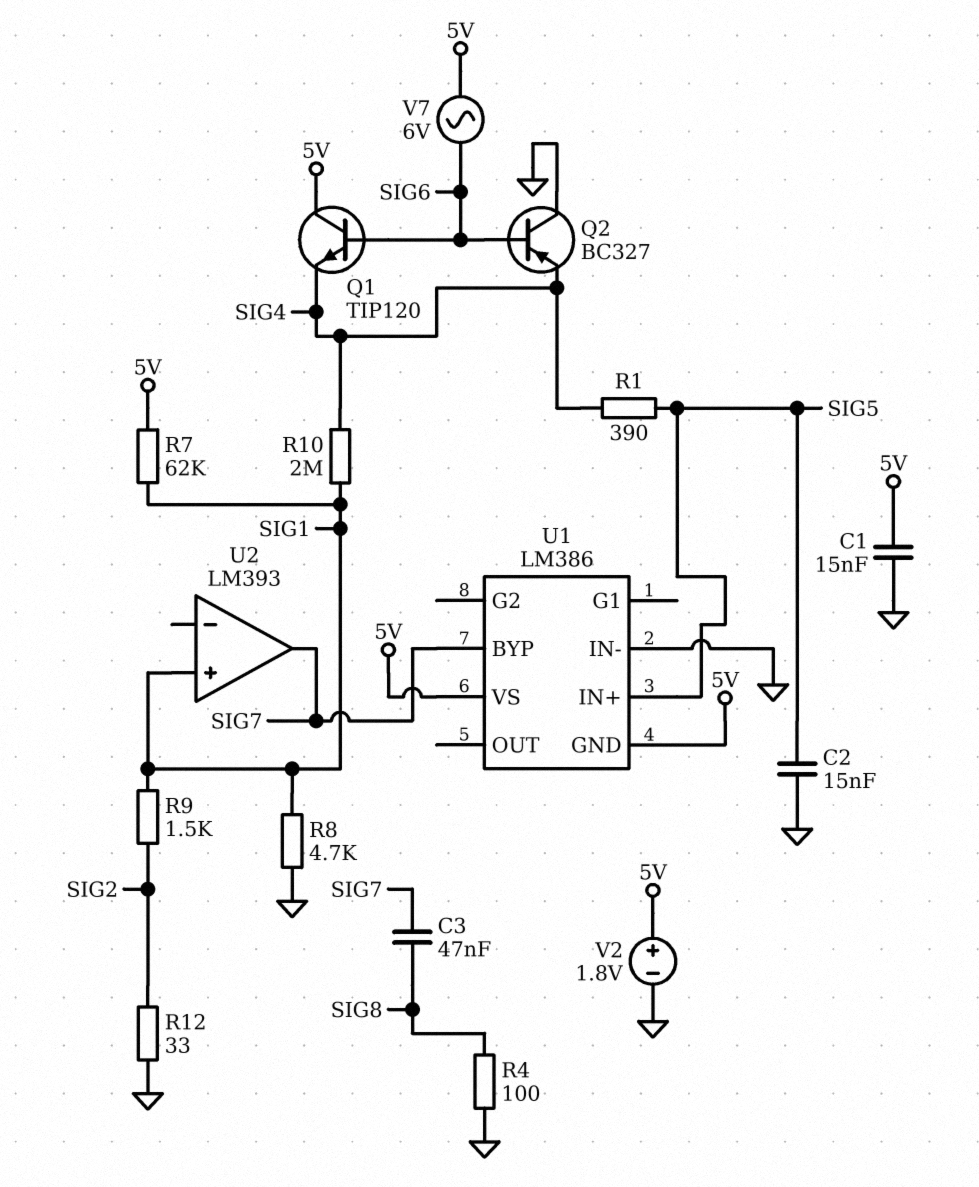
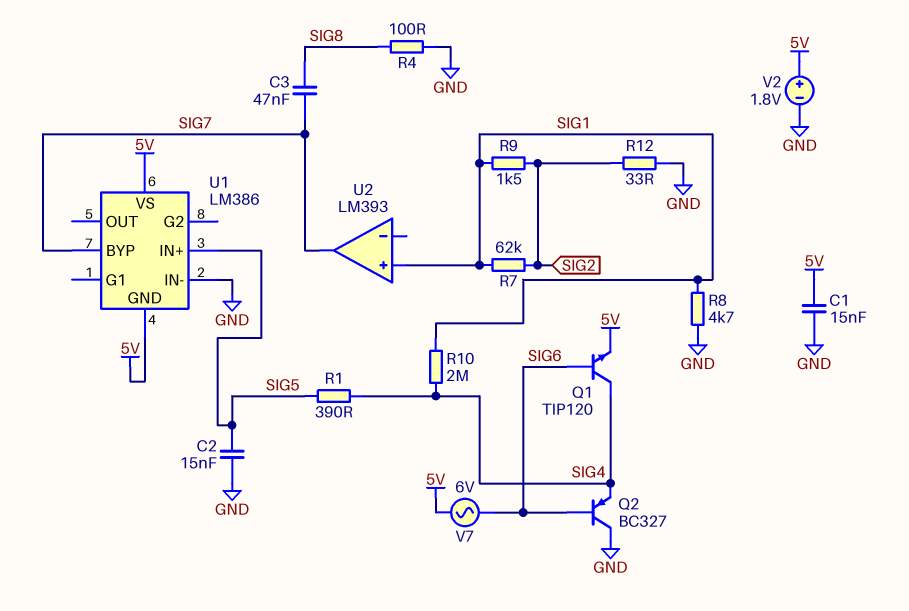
Q1: NPN TIP120 (B SIG6, C 5V, E SIG4) -> NPN TIP120 (B SIG6, C SIG4, E 5V)
R7: 62k (5V, SIG1) -> 62k (SIG1, SIG2)

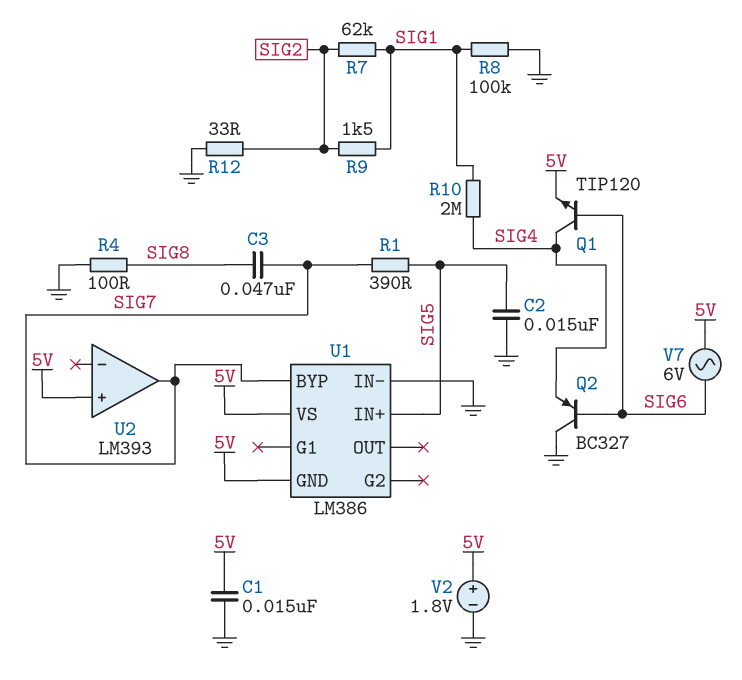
R1: 390 (SIG4, SIG5) -> 390 (SIG5, SIG7)
R8: 4.7k (GND, SIG1) -> 100k (GND, SIG1)
U2 pin in+: SIG1 -> 5V

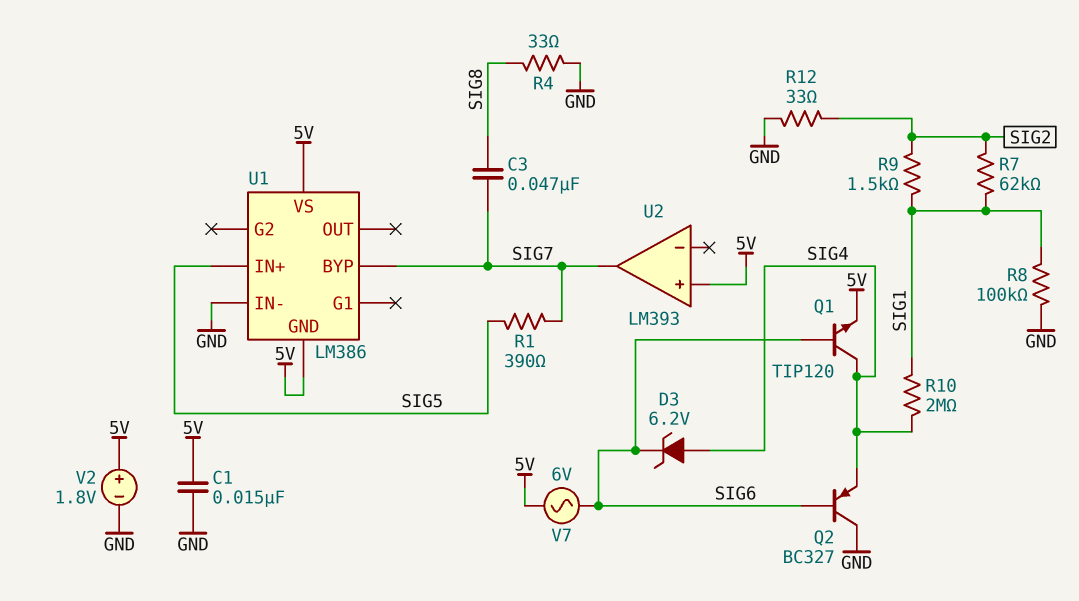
C2: 15nF (GND, SIG5) -> none
D3: none -> zener 6.2V (A SIG4, K SIG6)
R4: 100 (GND, SIG8) -> 33 (GND, SIG8)

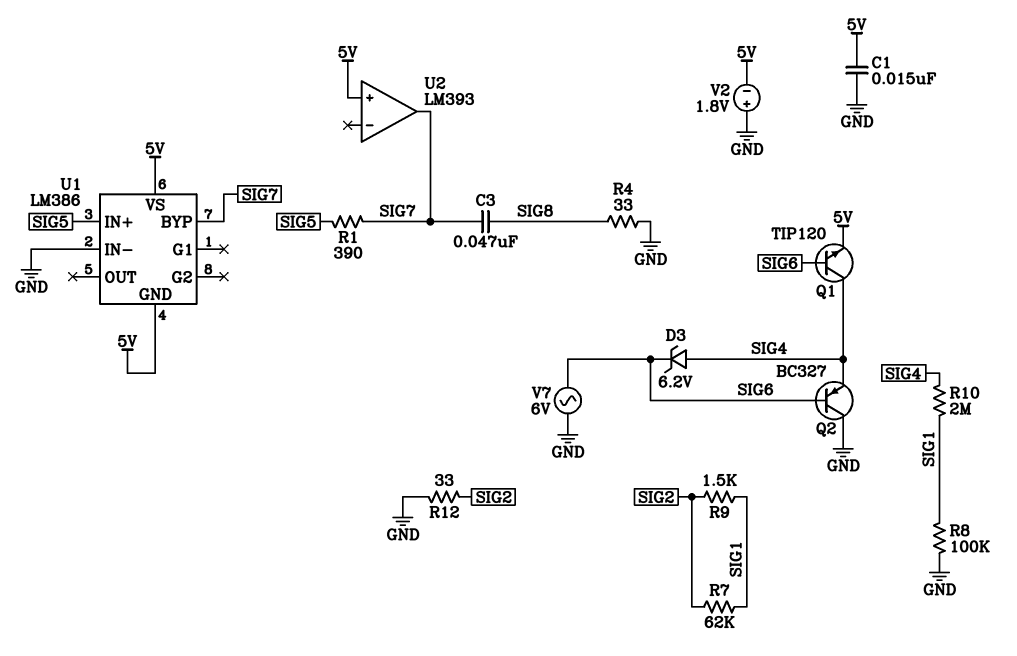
V2: 1.8V (plus 5V, minus GND) -> 1.8V (plus GND, minus 5V)
V7: AC 6V (5V, SIG6) -> AC 6V (GND, SIG6)

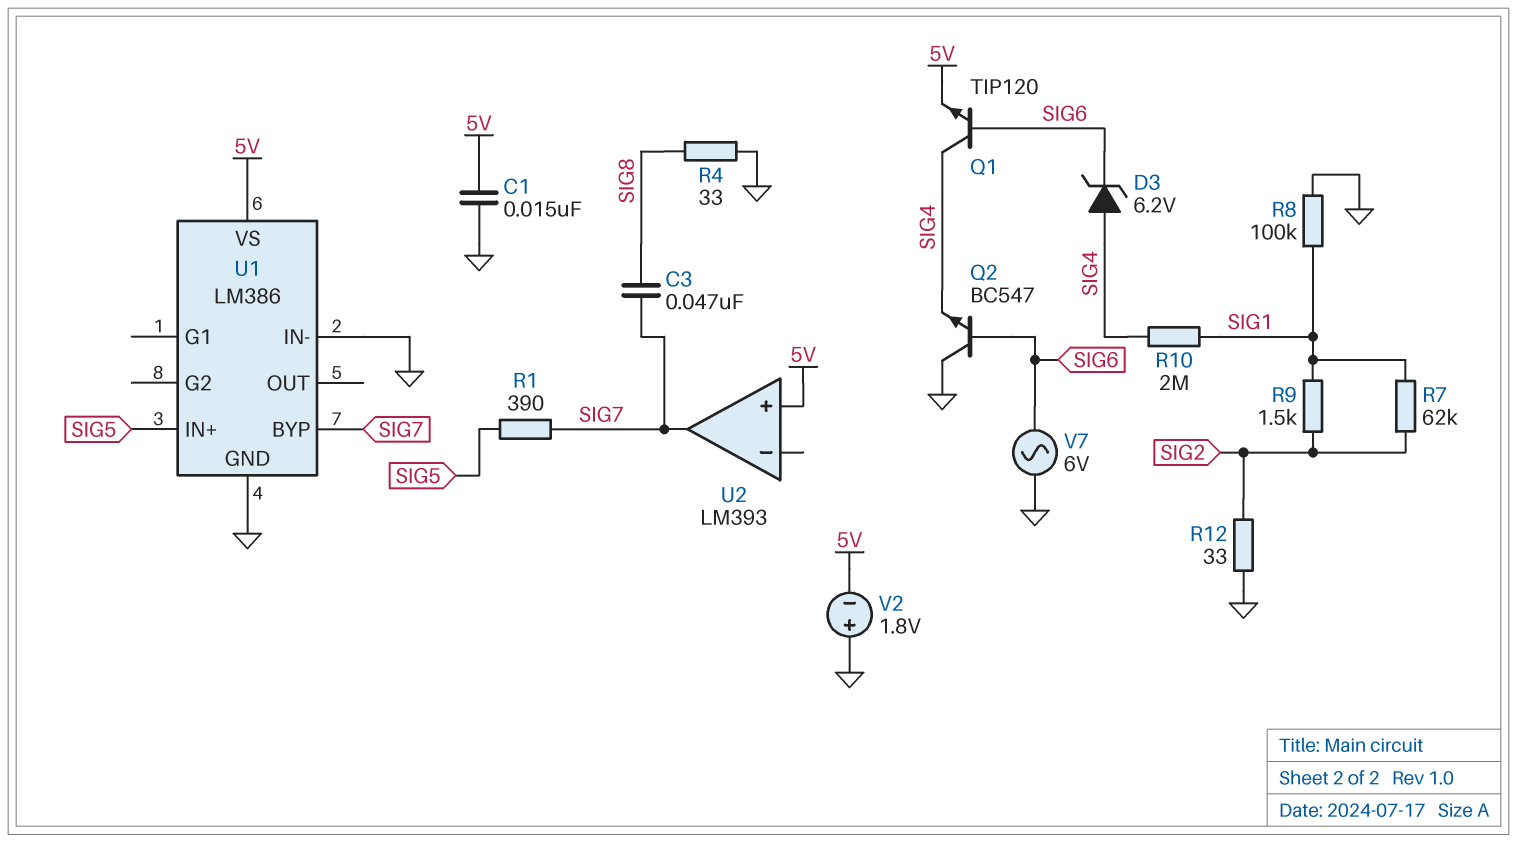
Q2: PNP BC327 (B SIG6, C GND, E SIG4) -> NPN BC547 (B SIG6, C GND, E SIG4)
U1 pin GND: 5V -> GND

